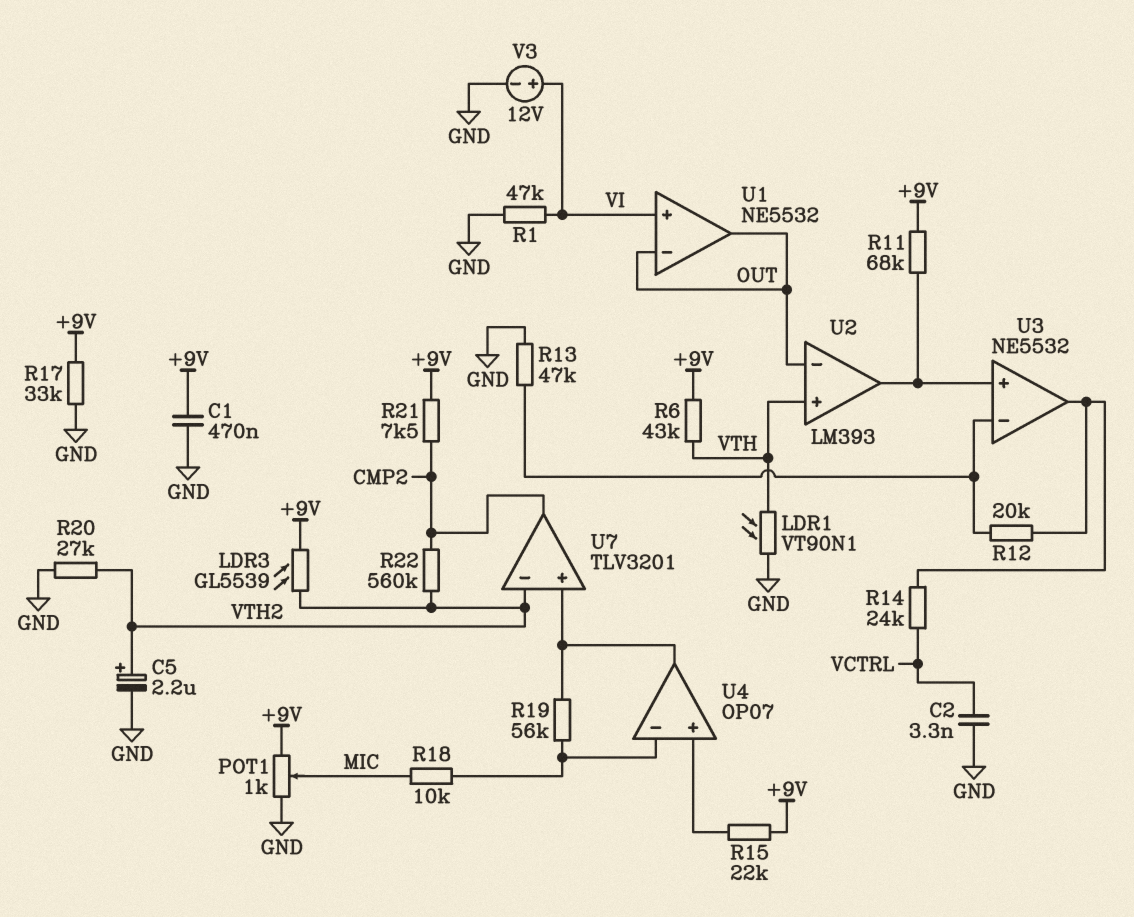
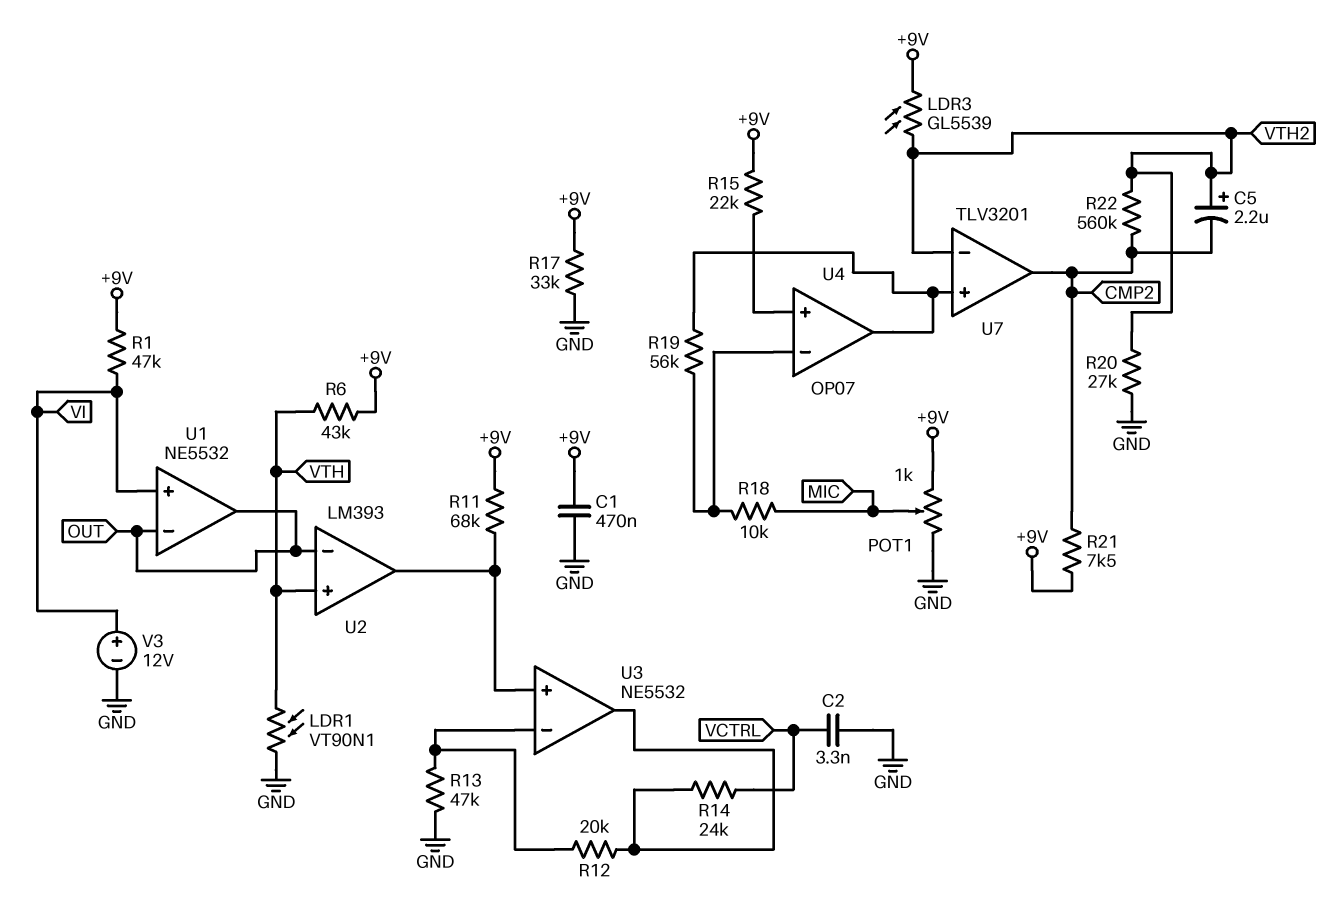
C5: 2.2uF (plus VTH2, minus GND) -> 2.2uF (plus VTH2, minus CMP2)
R1: 47k (GND, VI) -> 47k (+9V, VI)

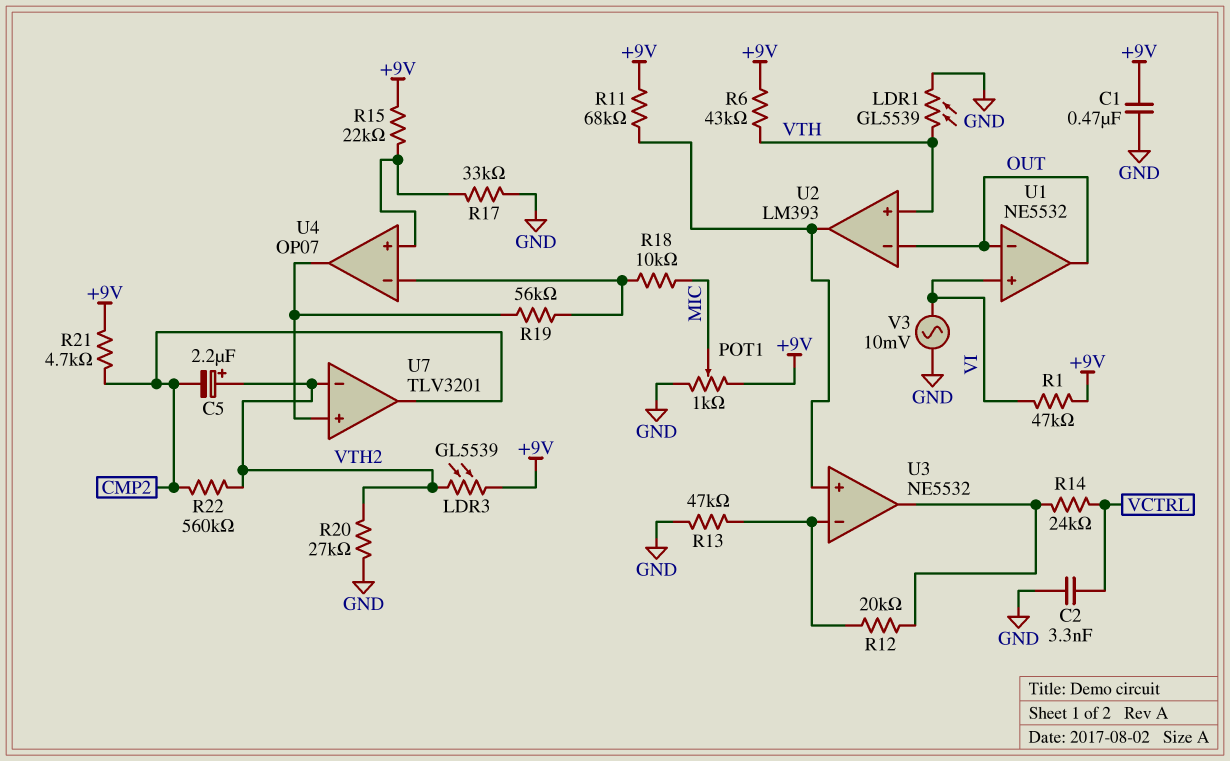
LDR1: VT90N1 (GND, VTH) -> GL5539 (GND, VTH)
R17: 33k (+9V, GND) -> 33k (GND, U4/in+)
R21: 7.5k (+9V, CMP2) -> 4.7k (+9V, CMP2)
V3: 12V (plus VI, minus GND) -> AC 10mV (GND, VI)

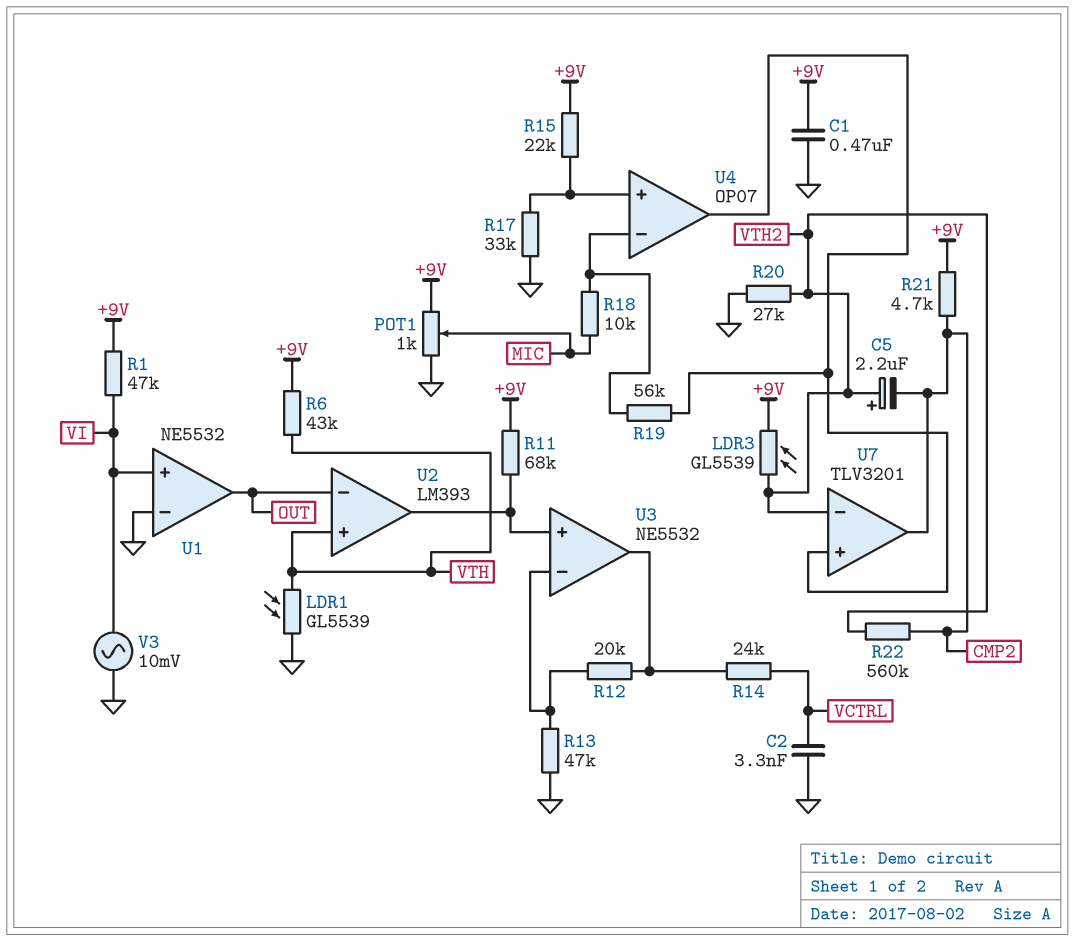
U1 pin in-: OUT -> GND

